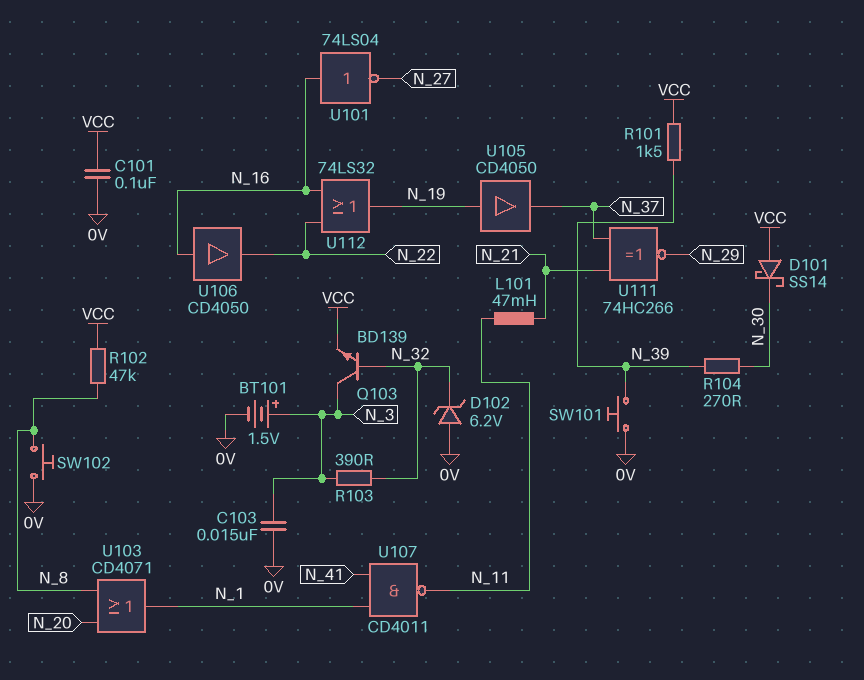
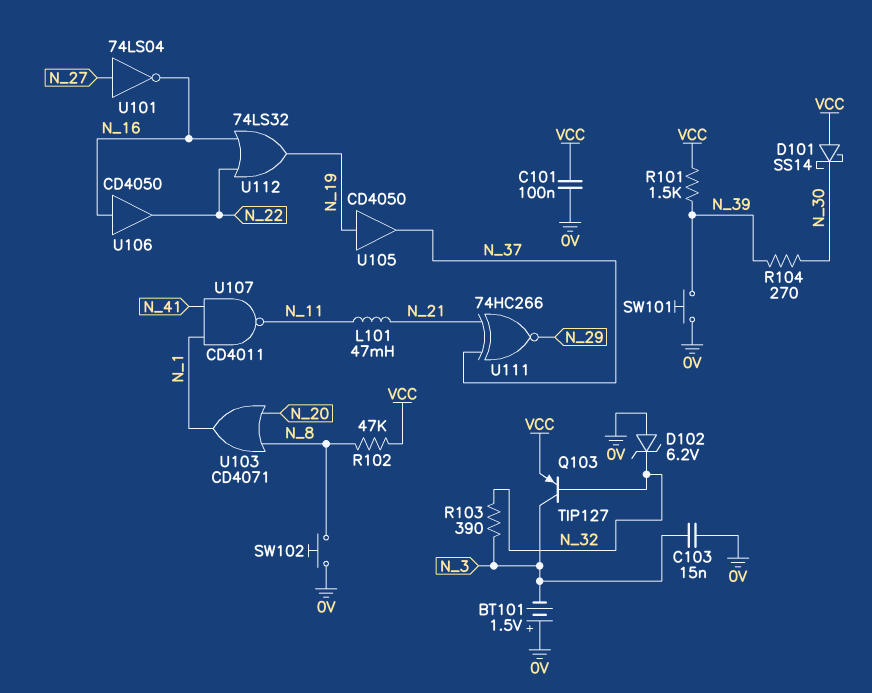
BT101: 1.5V (plus N_3, minus 0V) -> 1.5V (plus 0V, minus N_3)
Q103: NPN BD139 (B N_32, C N_3, E VCC) -> PNP TIP127 (B N_32, C N_3, E VCC)
U101: NOT 74LS04 (in N_16, out N_27) -> NOT 74LS04 (in N_27, out N_16)

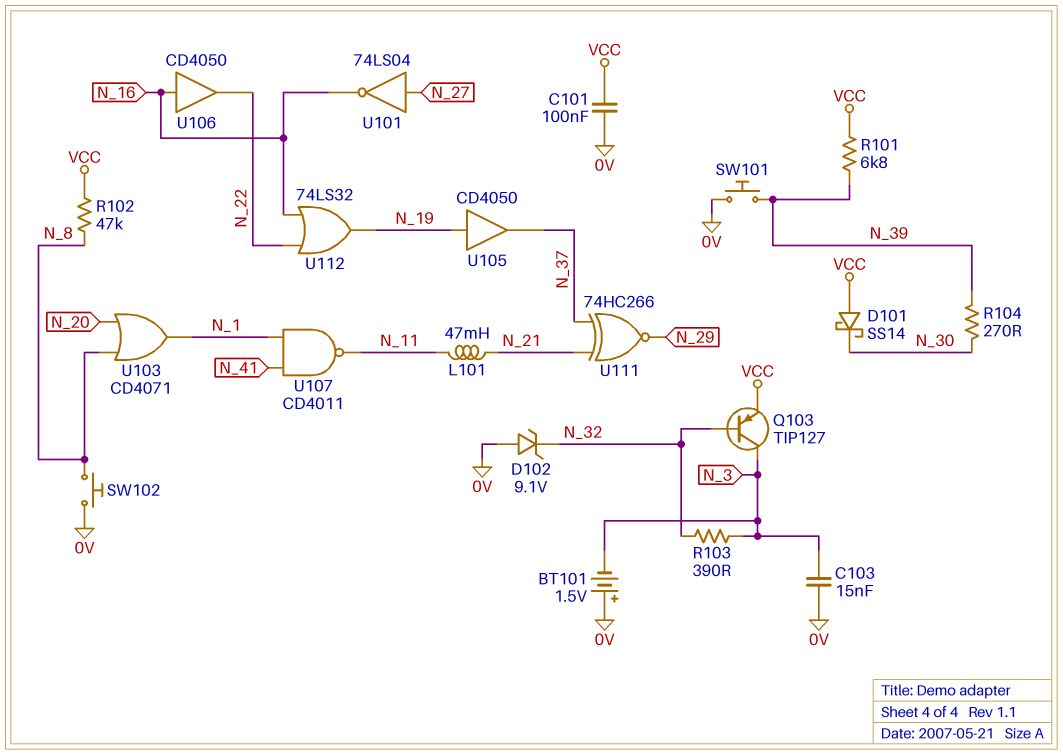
D102: zener 6.2V (A 0V, K N_32) -> zener 9.1V (A 0V, K N_32)
R101: 1.5k (N_39, VCC) -> 6.8k (N_39, VCC)

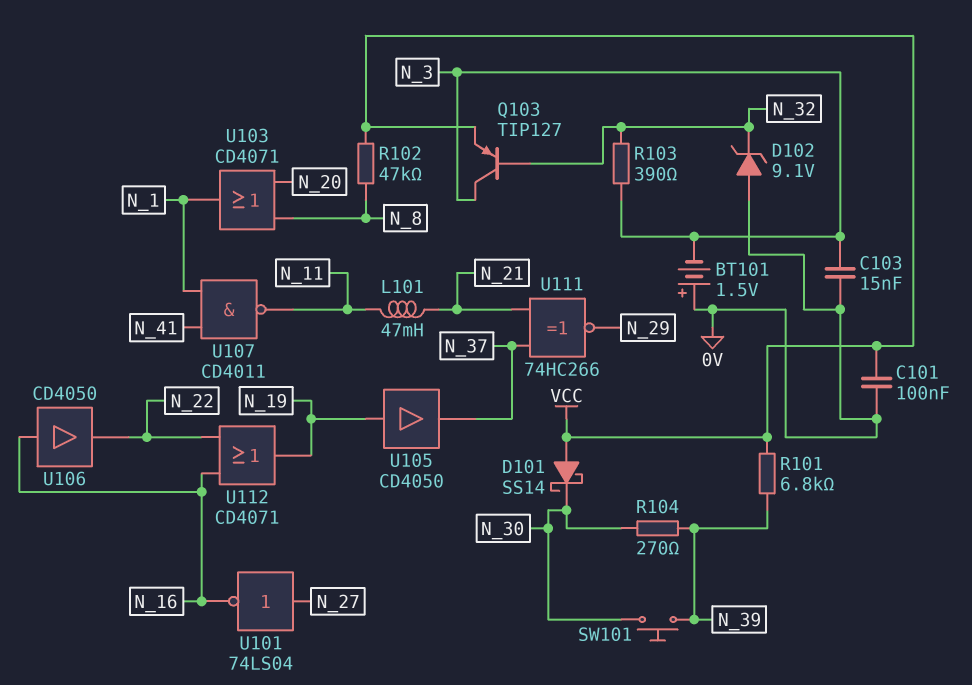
SW101: button (0V, N_39) -> button (N_30, N_39)
SW102: button (0V, N_8) -> none
U112: OR 74LS32 (in N_16, in N_22, out N_19) -> OR CD4071 (in N_16, in N_22, out N_19)

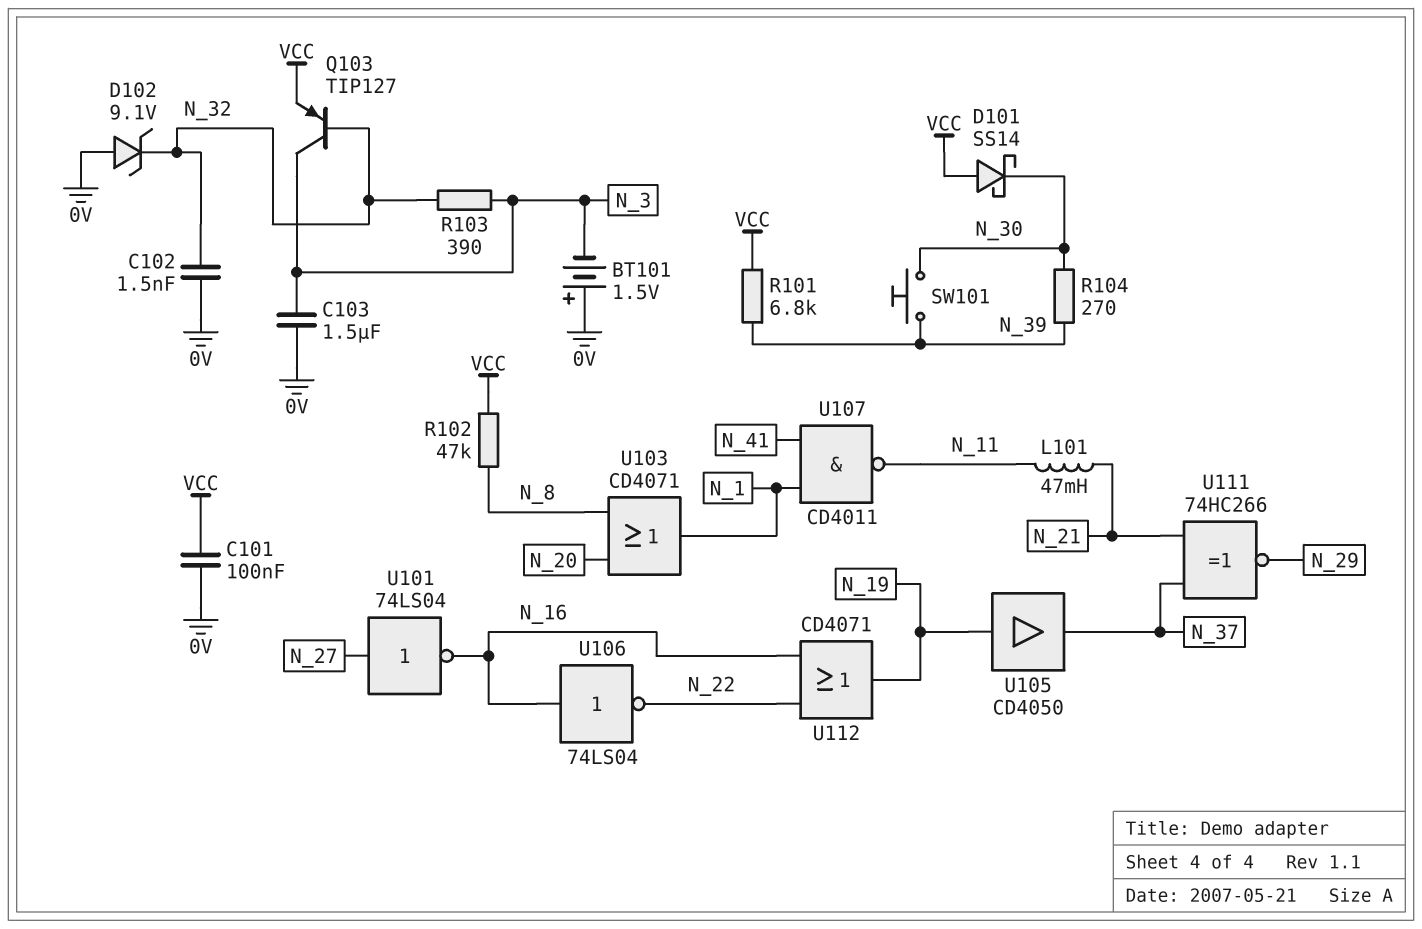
C102: none -> 1.5nF (0V, N_32)
C103: 15nF (0V, N_3) -> 1.5uF (0V, N_3)
U106: buffer CD4050 (in N_16, out N_22) -> NOT 74LS04 (in N_16, out N_22)

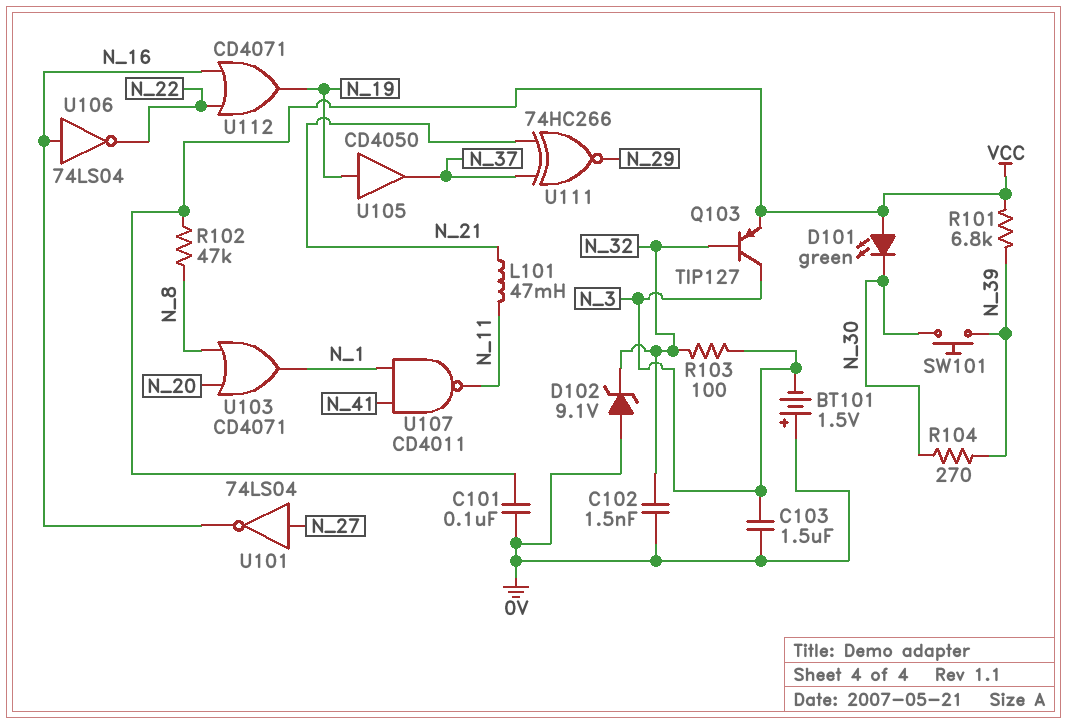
D101: schottky SS14 (A VCC, K N_30) -> LED green (A VCC, K N_30)
R103: 390 (N_3, N_32) -> 100 (N_3, N_32)

